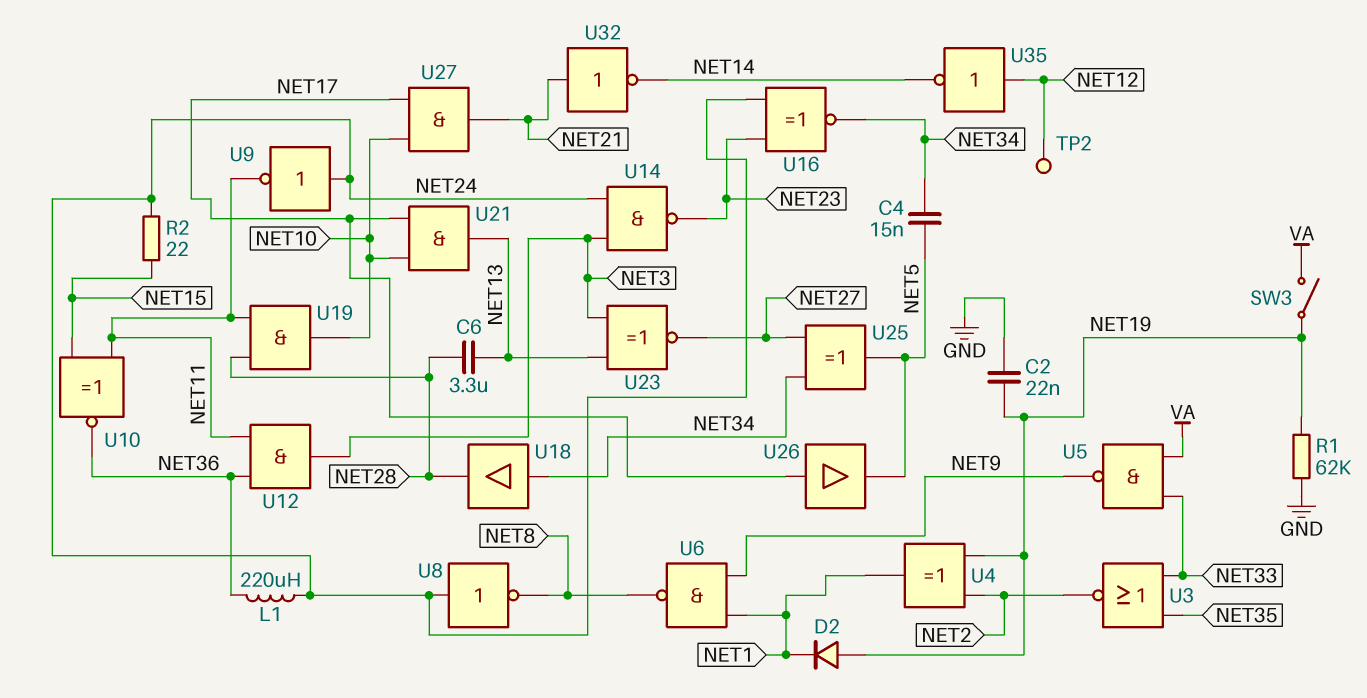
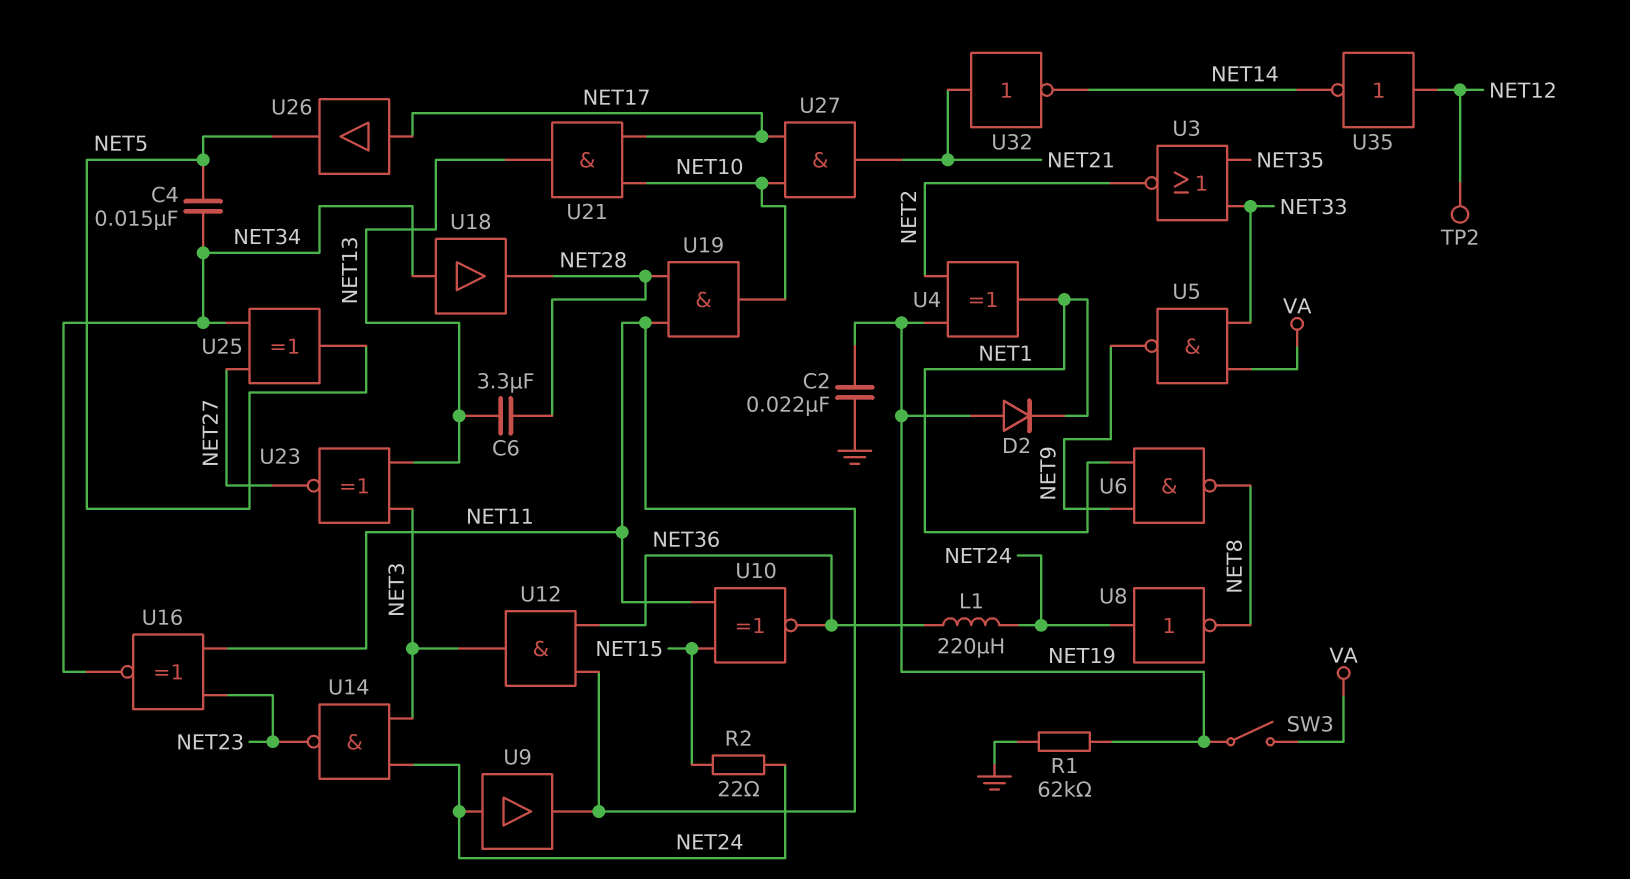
U9: NOT (in NET24, out NET11) -> buffer (in NET24, out NET11)
U16: XNOR (in NET23, in NET24, out NET34) -> XNOR (in NET11, in NET23, out NET34)

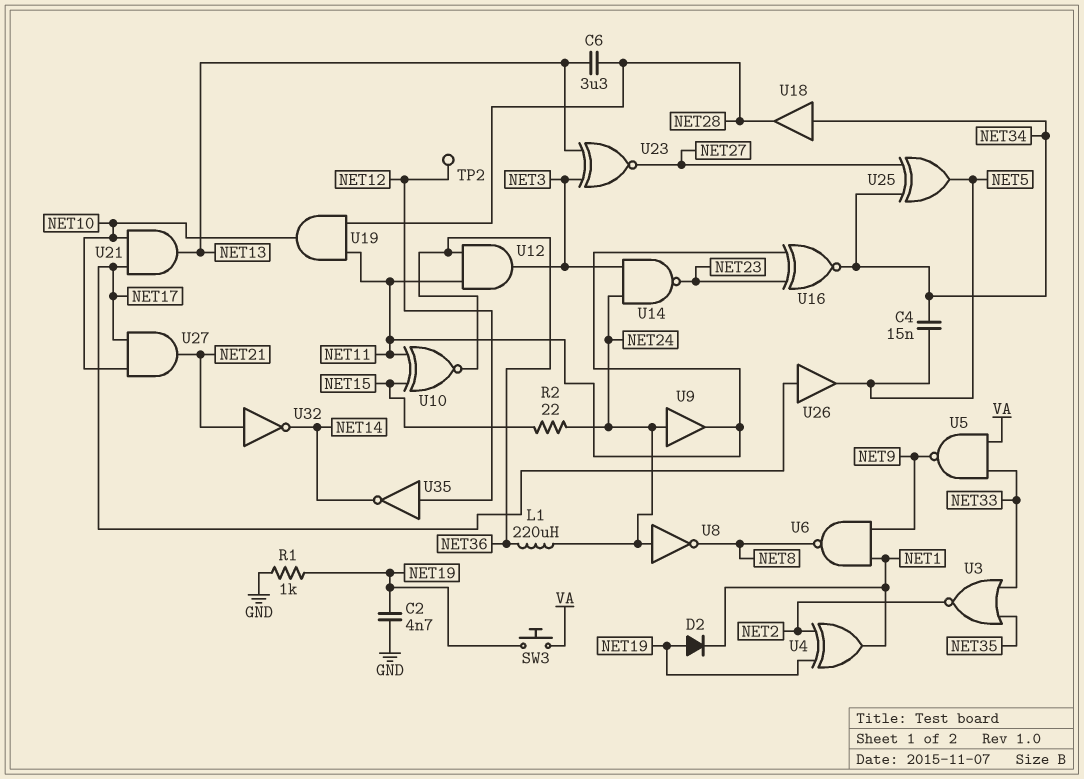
C2: 22nF (GND, NET19) -> 4.7nF (GND, NET19)
R1: 62k (GND, NET19) -> 1k (GND, NET19)
SW3: switch (NET19, VA) -> button (NET19, VA)

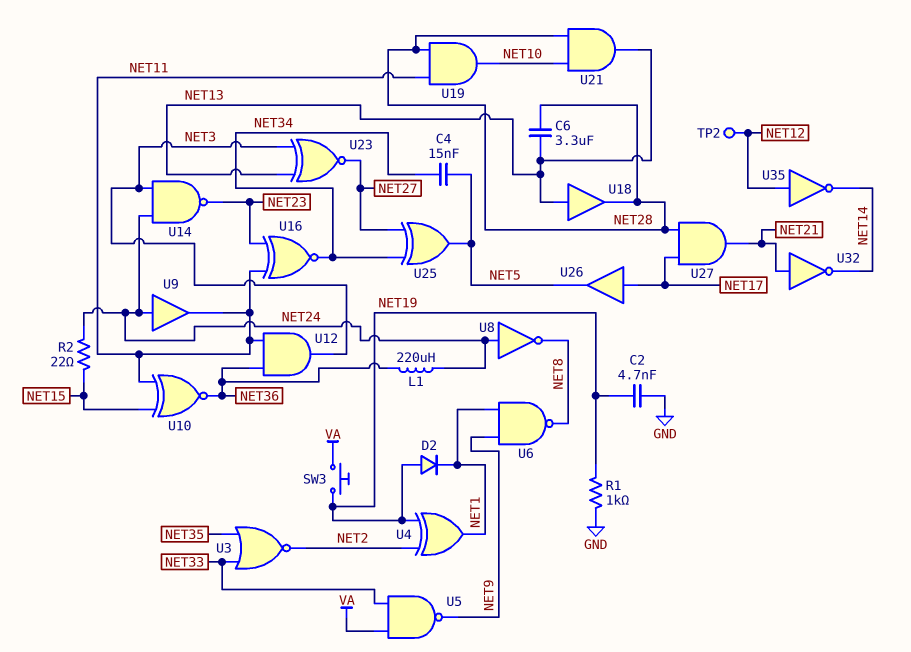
U18: buffer (in NET34, out NET28) -> buffer (in NET13, out NET28)
U21: AND (in NET10, in NET17, out NET13) -> AND (in NET10, in NET28, out NET13)
U27: AND (in NET10, in NET17, out NET21) -> AND (in NET17, in NET28, out NET21)

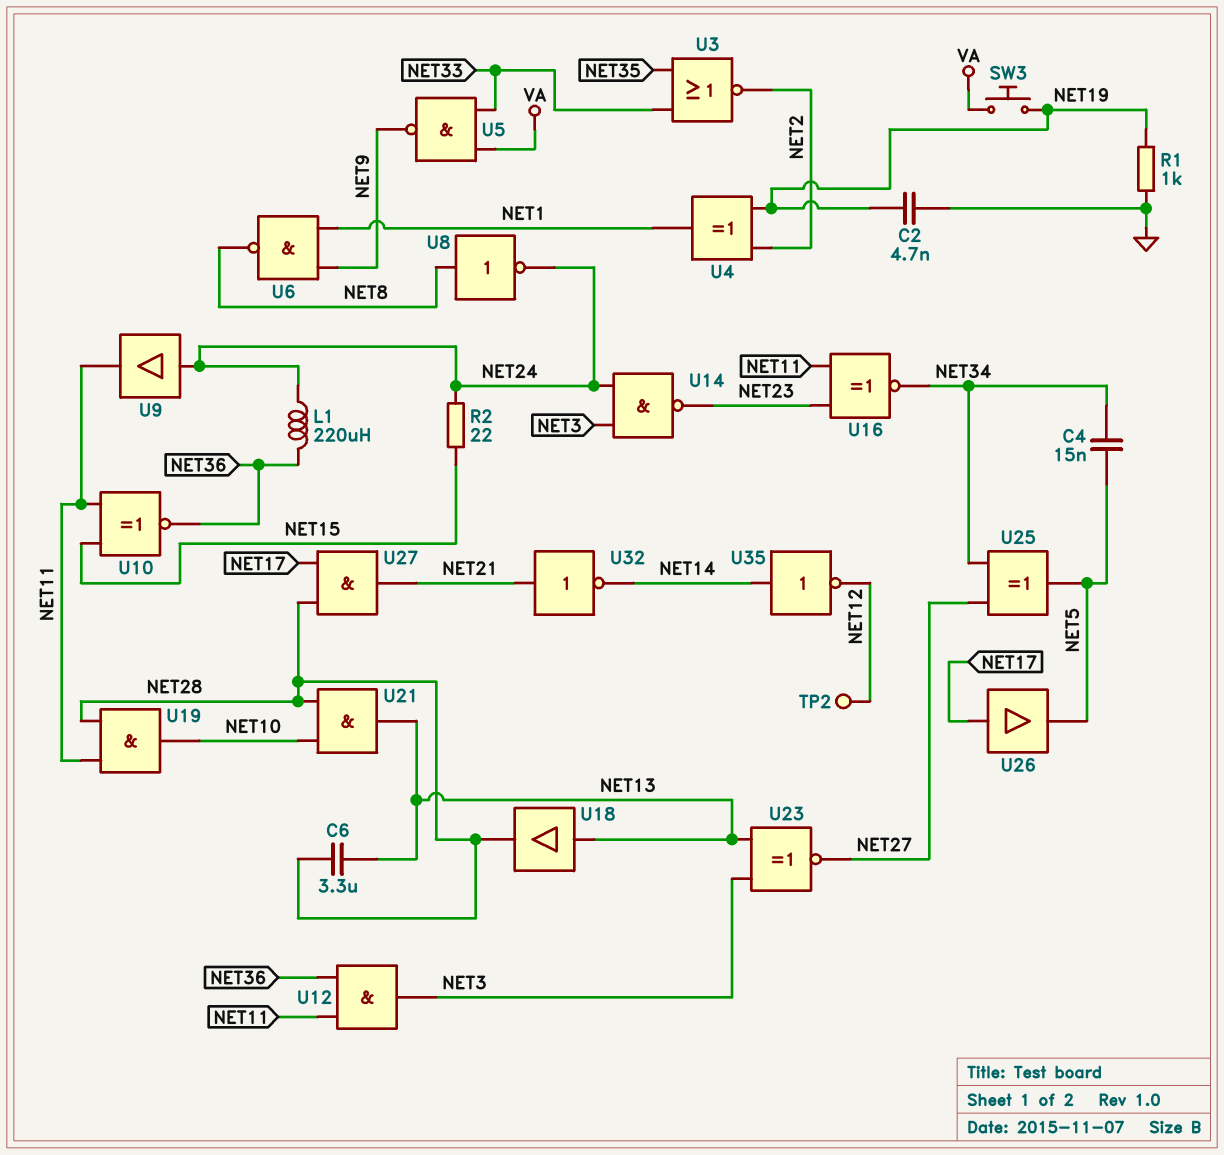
D2: diode (A NET19, K NET1) -> none
U8: NOT (in NET24, out NET8) -> NOT (in NET8, out NET24)
U35: NOT (in NET12, out NET14) -> NOT (in NET14, out NET12)

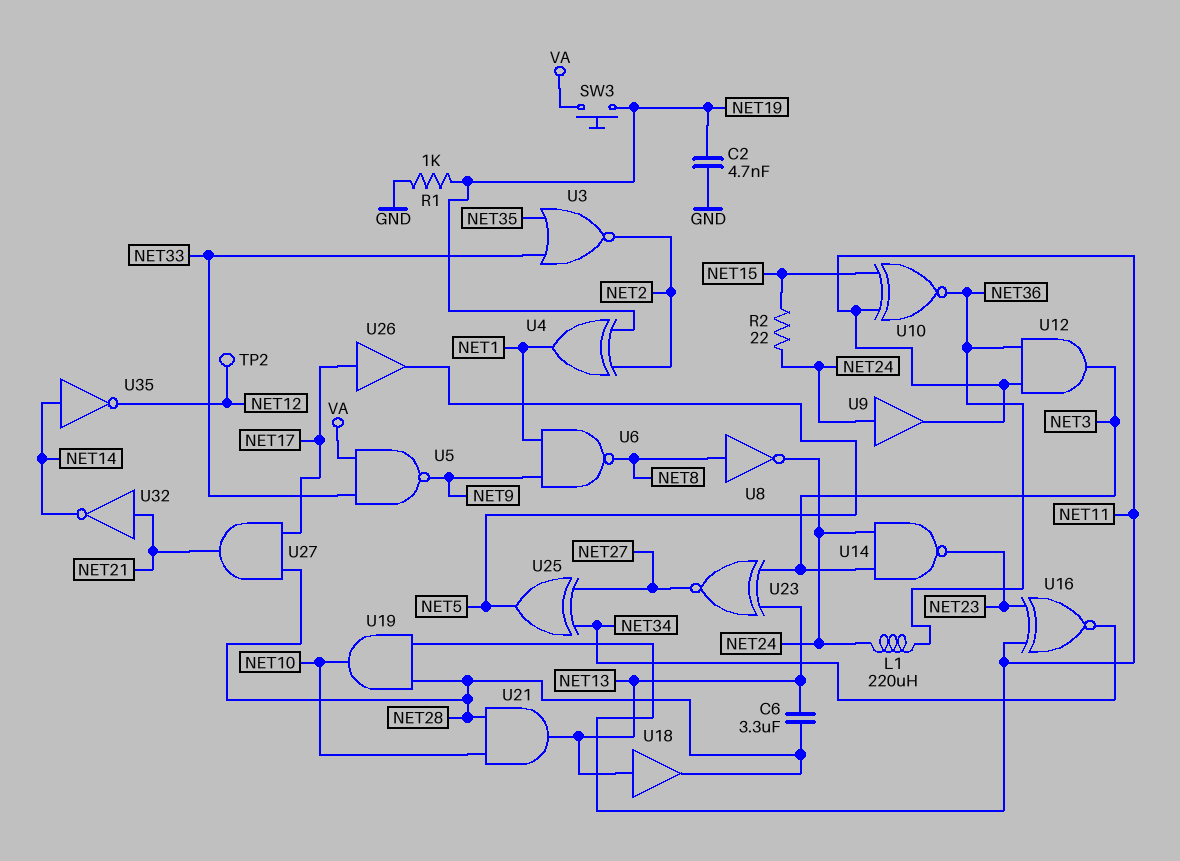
C4: 15nF (NET5, NET34) -> none

